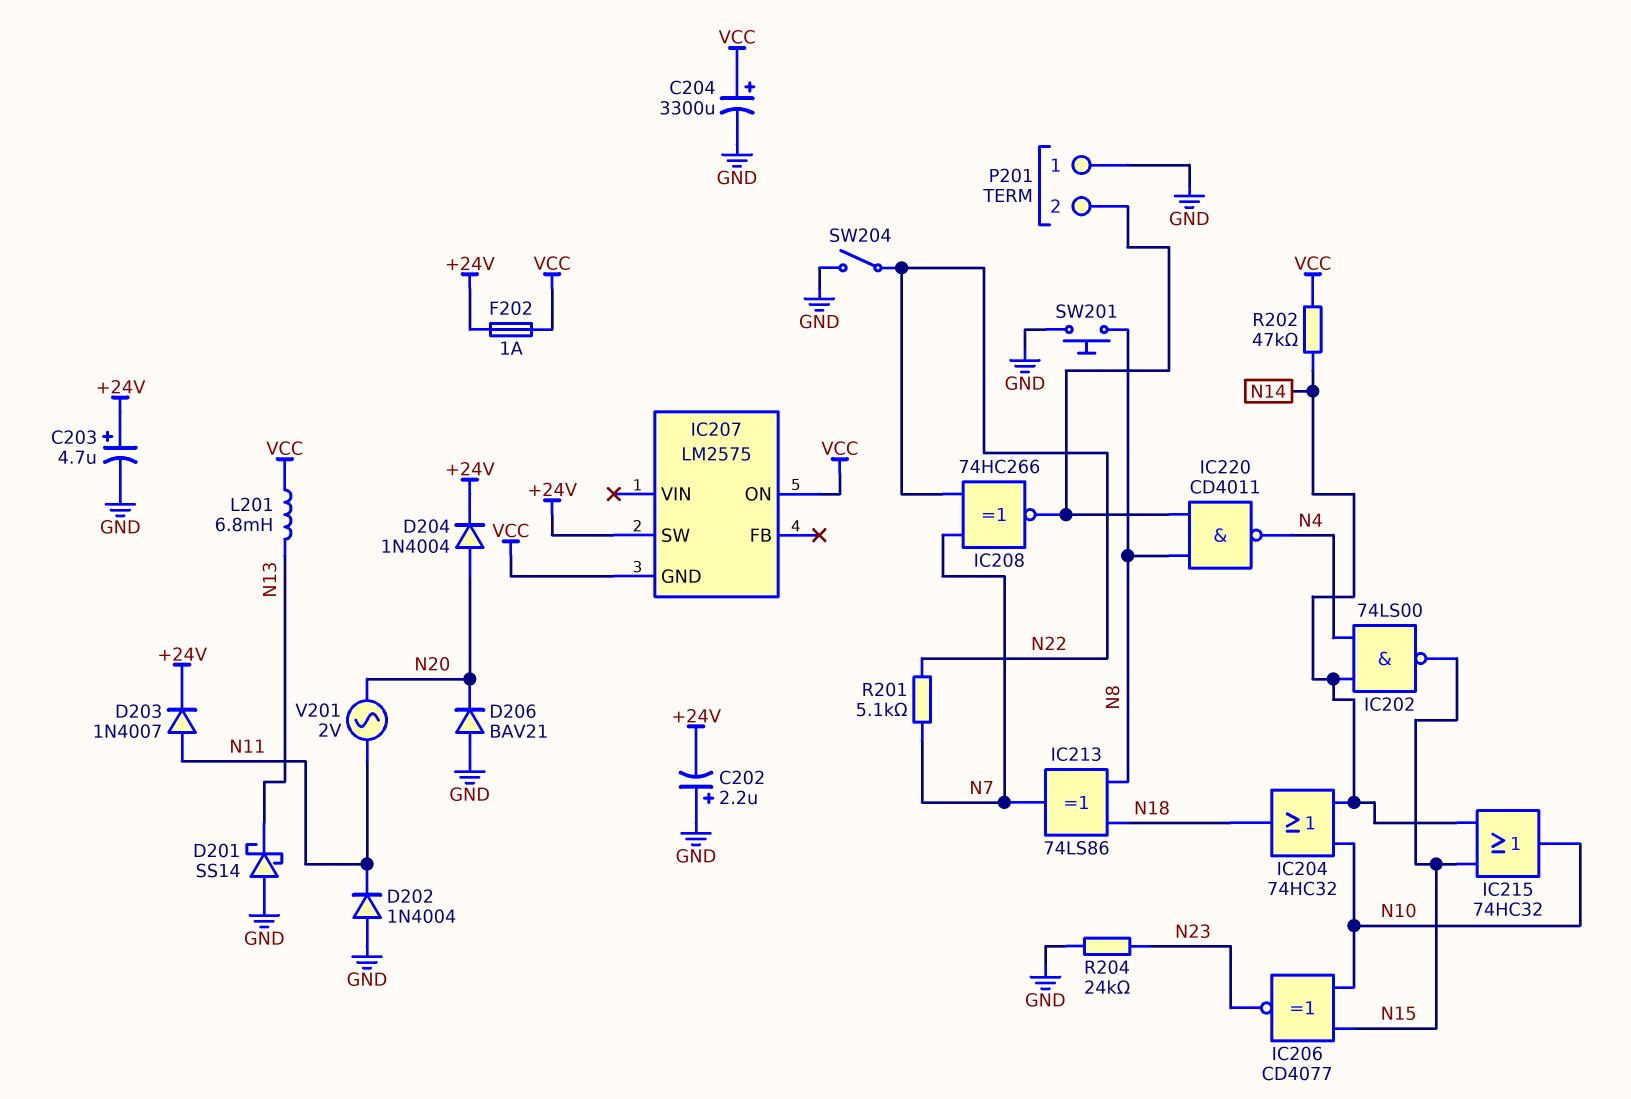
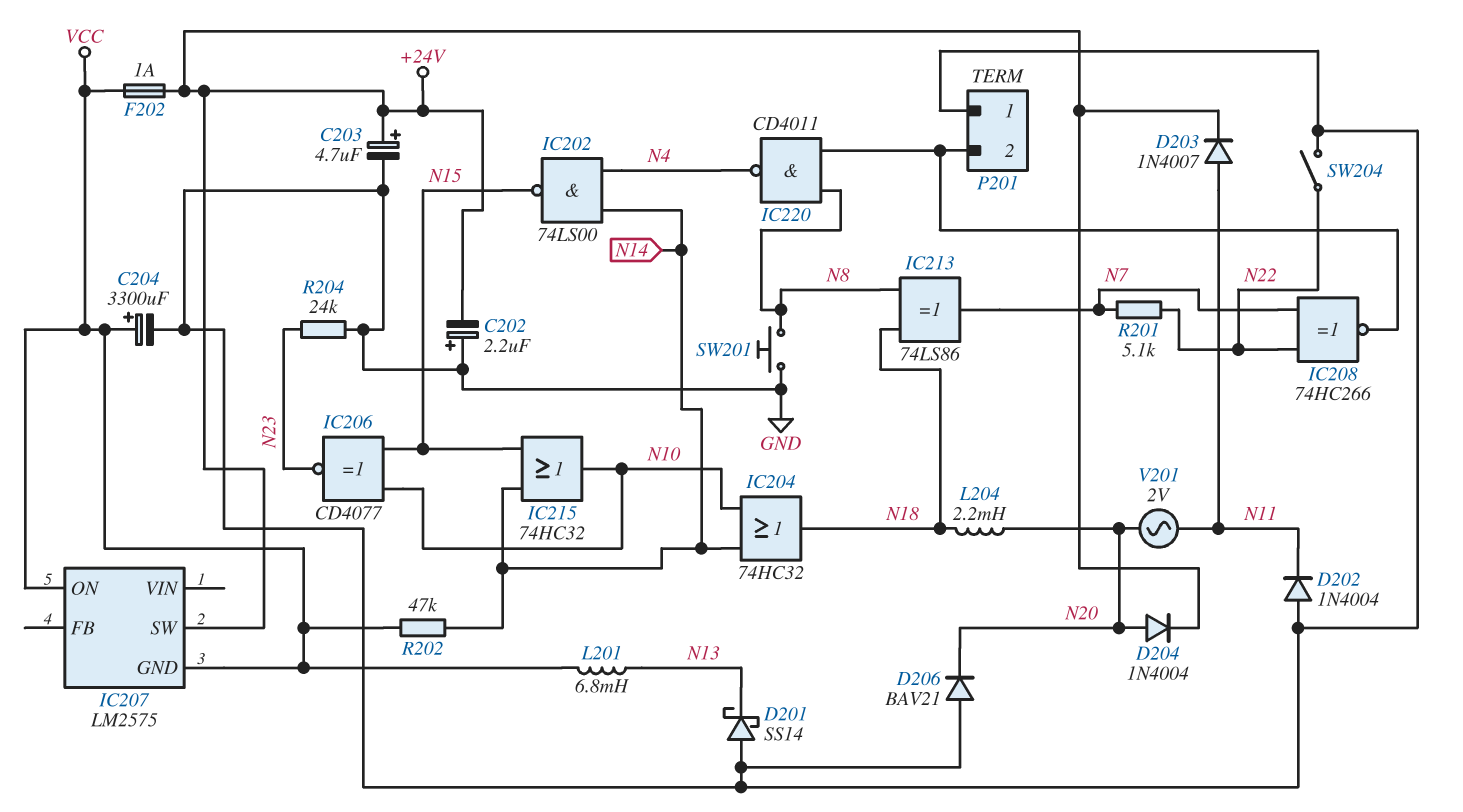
L204: none -> 2.2mH (N18, N20)

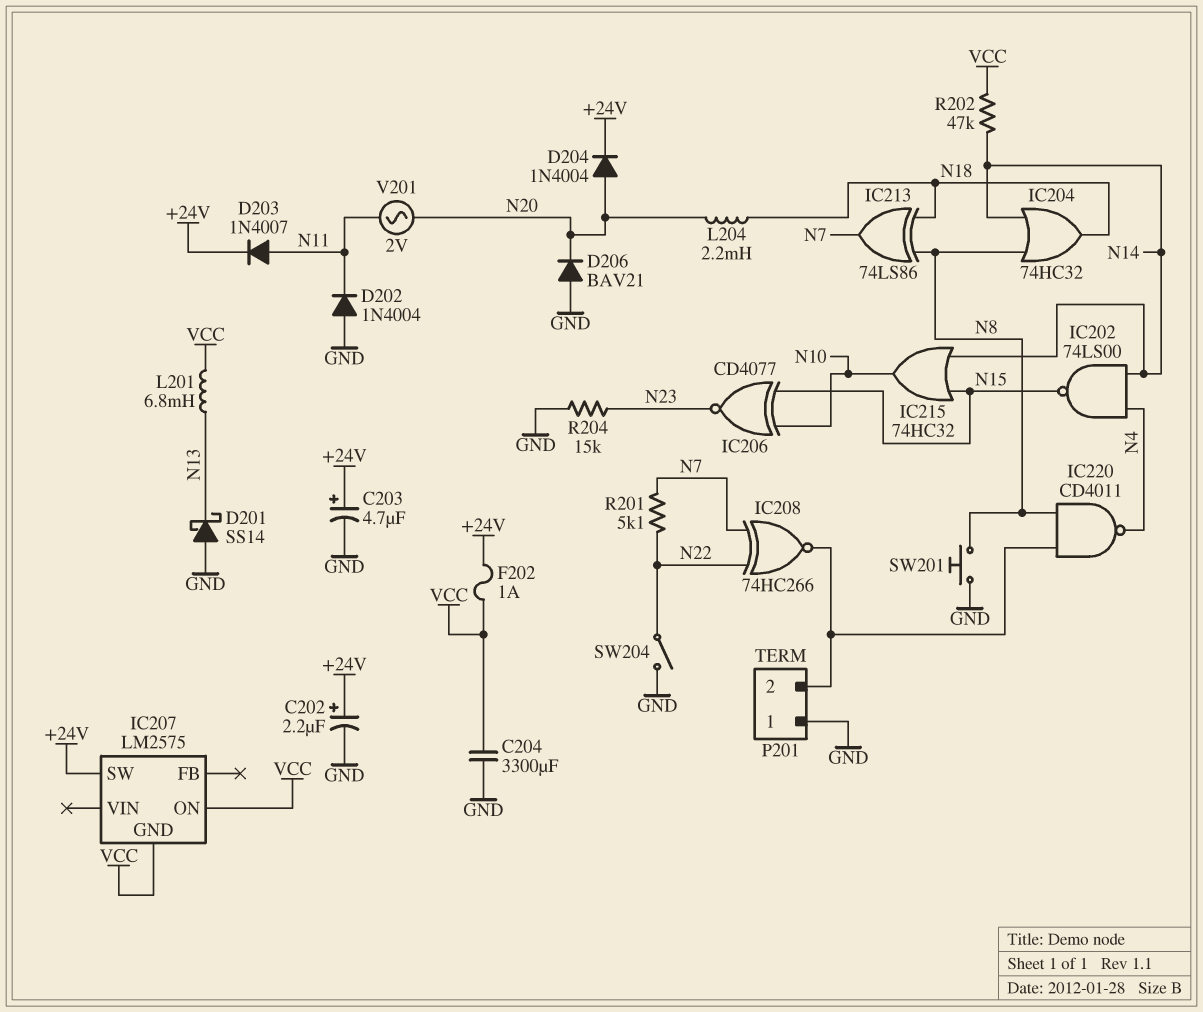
C202: 2.2uF (plus GND, minus +24V) -> 2.2uF (plus +24V, minus GND)
C204: 3300uF (plus VCC, minus GND) -> 3300uF (GND, VCC)
IC204: OR 74HC32 (in N10, in N14, out N18) -> OR 74HC32 (in N8, in N14, out N18)
R204: 24k (GND, N23) -> 15k (GND, N23)

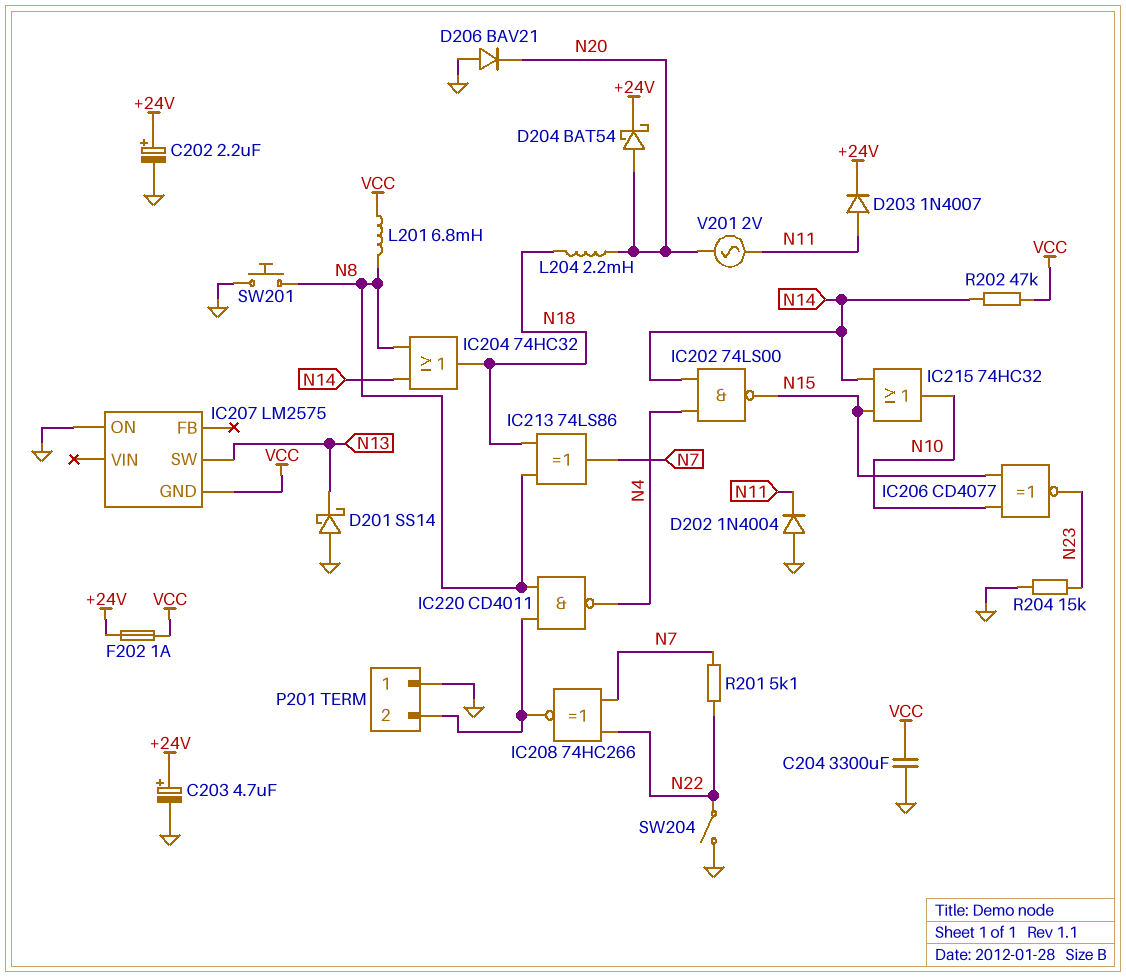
D204: diode 1N4004 (A N20, K +24V) -> schottky BAT54 (A N20, K +24V)
IC207 pin ON: VCC -> GND
IC207 pin SW: +24V -> N13
L201: 6.8mH (N13, VCC) -> 6.8mH (N8, VCC)

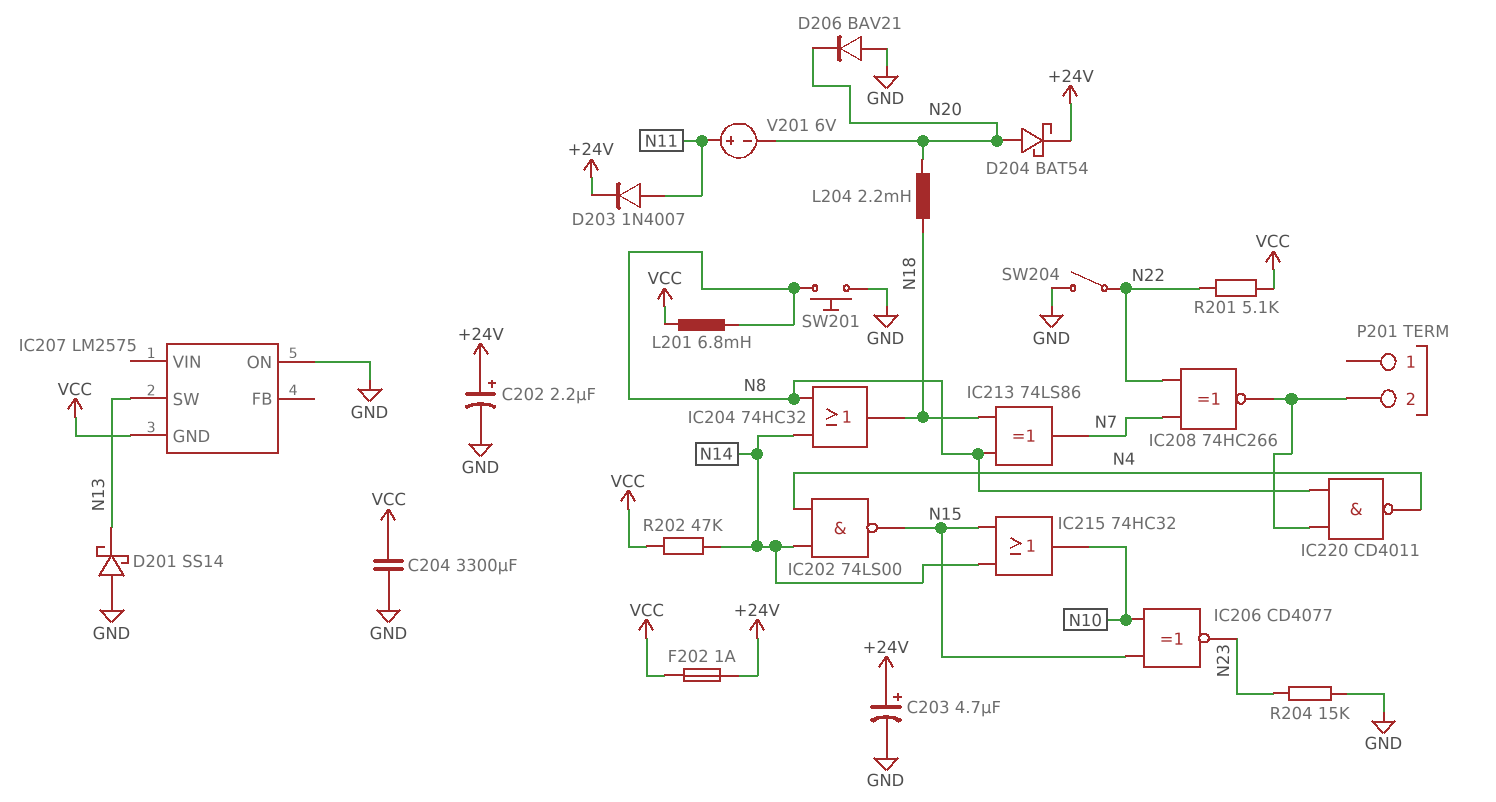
D202: diode 1N4004 (A GND, K N11) -> none
P201 pin 1: GND -> none
R201: 5.1k (N7, N22) -> 5.1k (N22, VCC)
V201: AC 2V (N11, N20) -> 6V (plus N11, minus N20)

